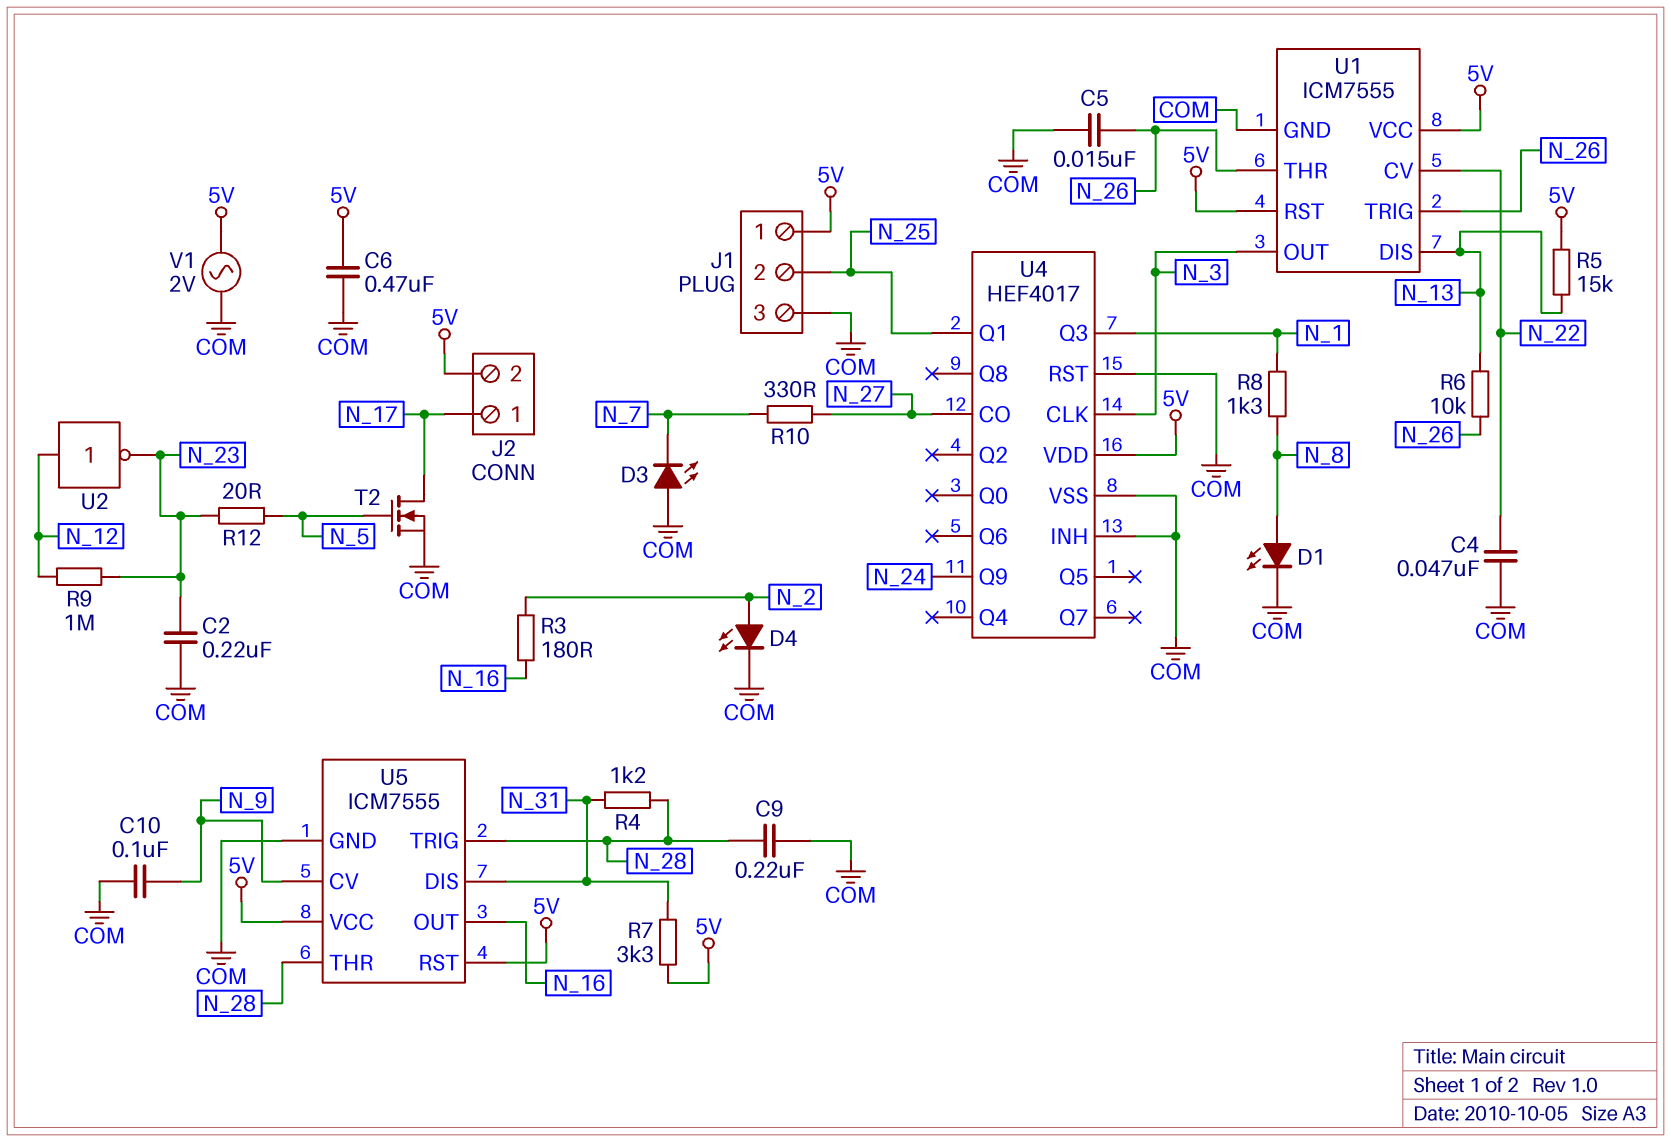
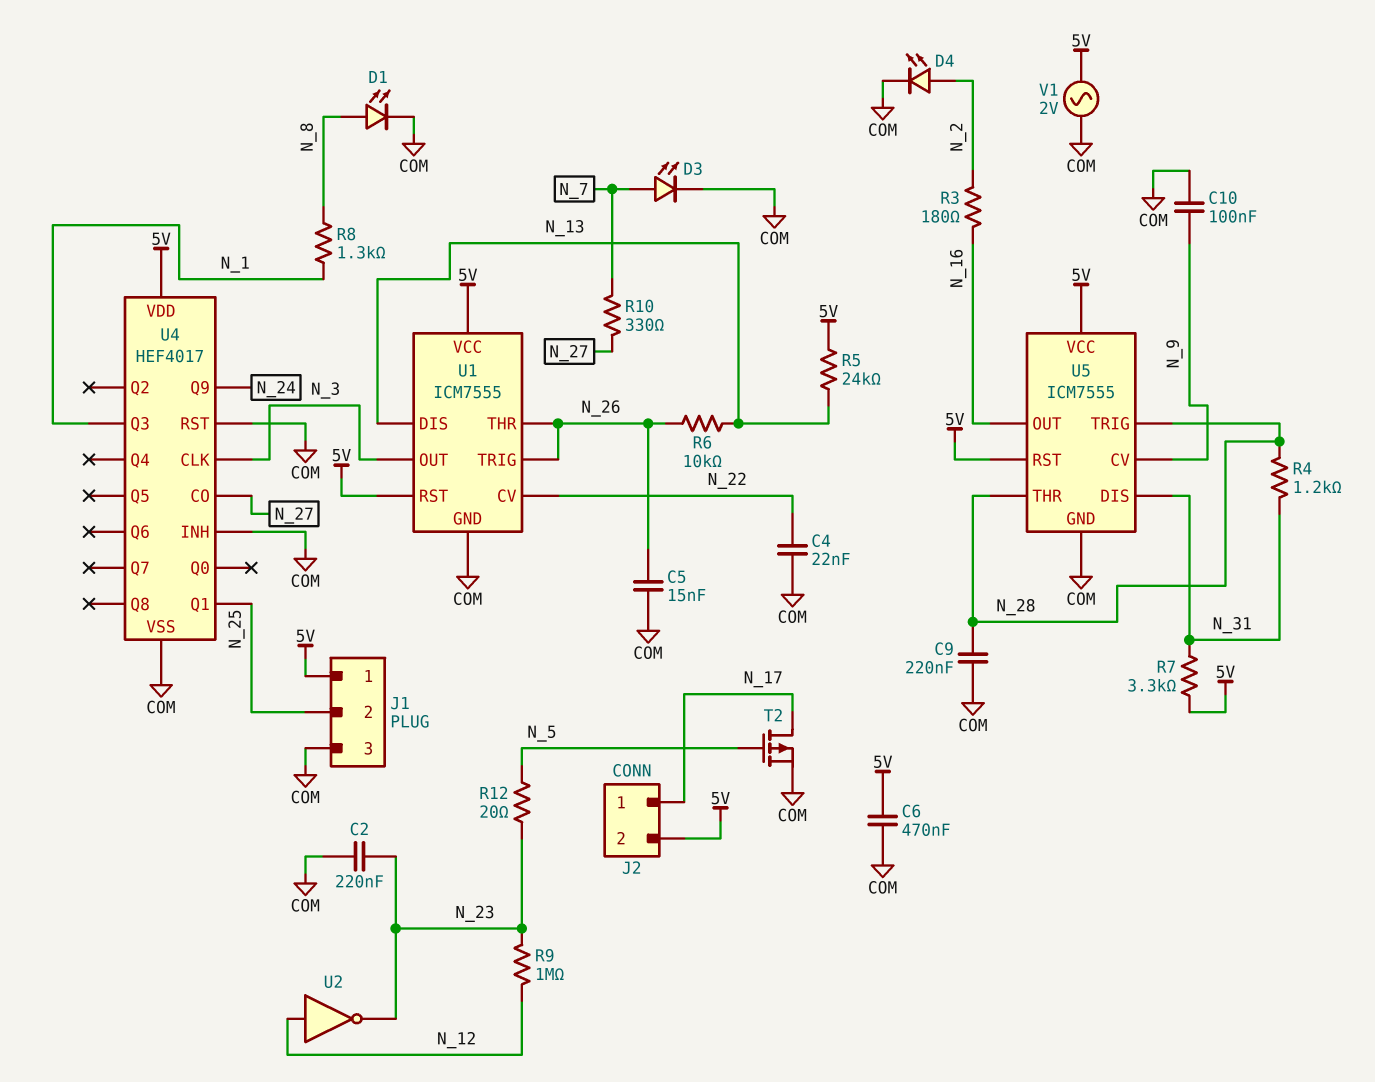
C4: 47nF (COM, N_22) -> 22nF (COM, N_22)
D3: LED (A COM, K N_7) -> LED (A N_7, K COM)
R5: 15k (5V, N_13) -> 24k (5V, N_13)
T2: NMOS (G N_5, D N_17, S COM) -> PMOS (G N_5, D N_17, S COM)

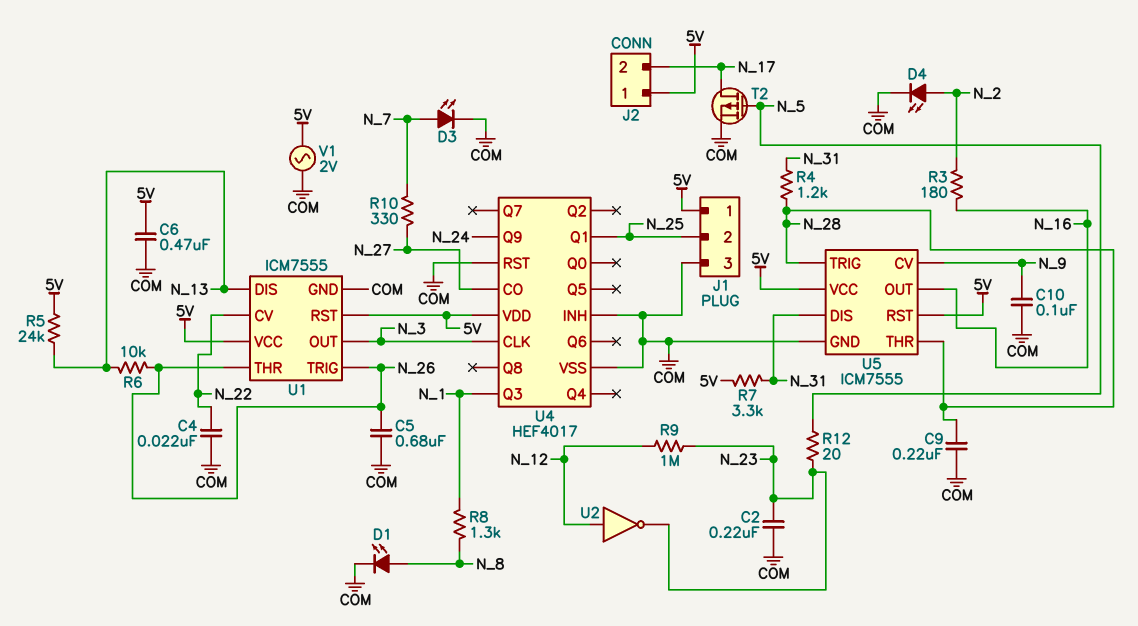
C5: 15nF (COM, N_26) -> 680nF (COM, N_26)
J2 pin 1: N_17 -> 5V
J2 pin 2: 5V -> N_17

